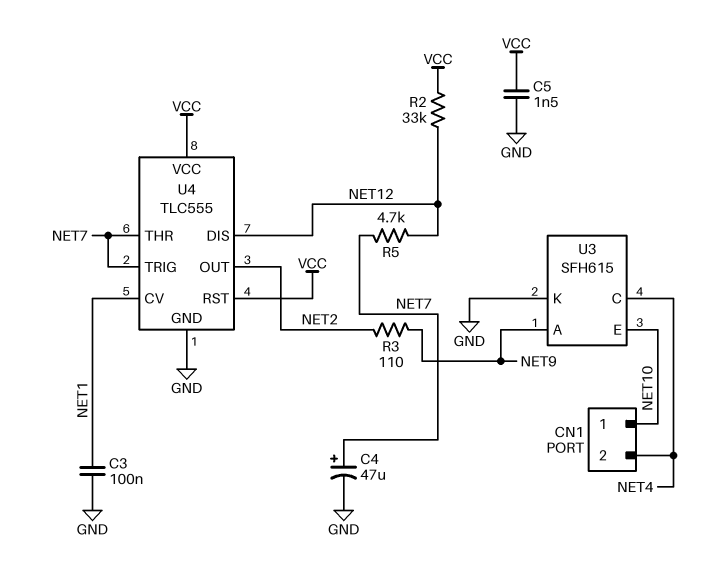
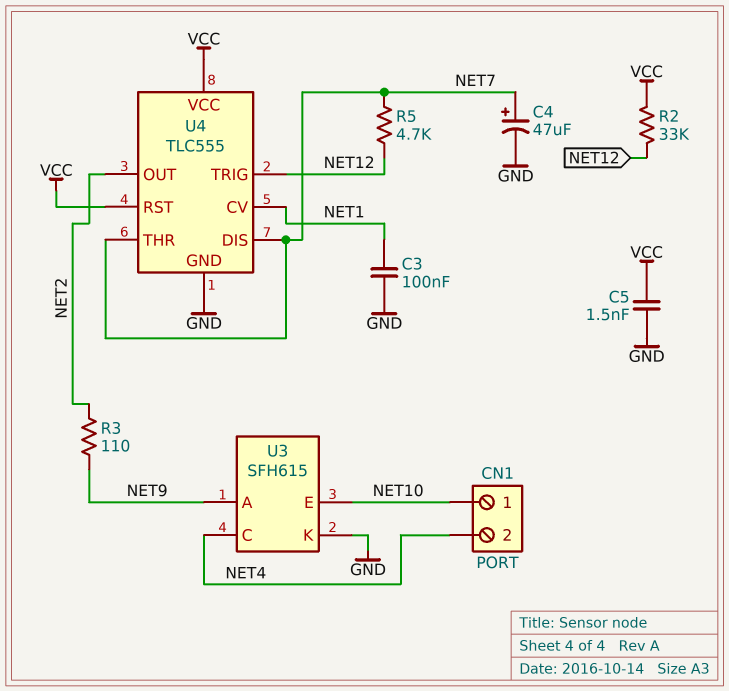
U4 pin DIS: NET12 -> NET7
U4 pin TRIG: NET7 -> NET12

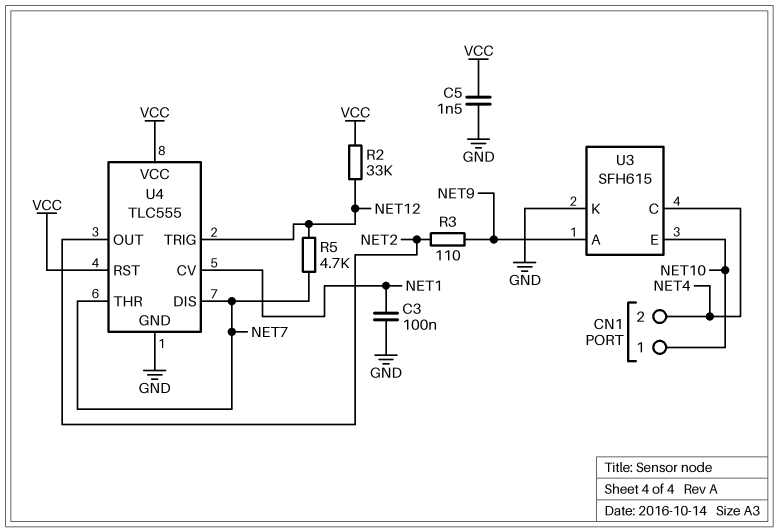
C4: 47uF (plus NET7, minus GND) -> none

